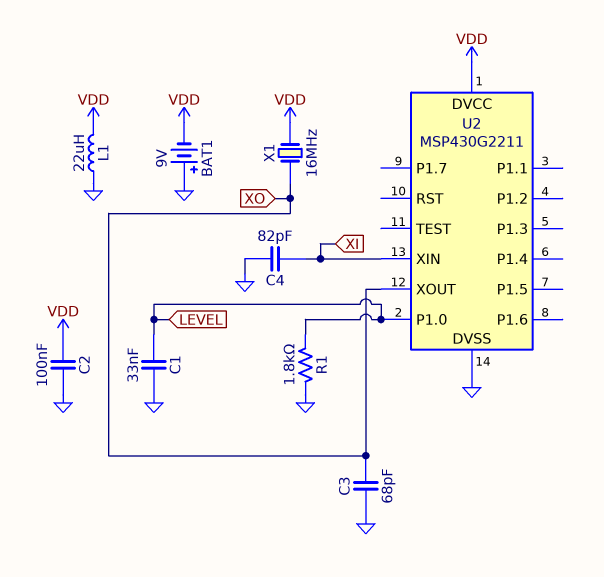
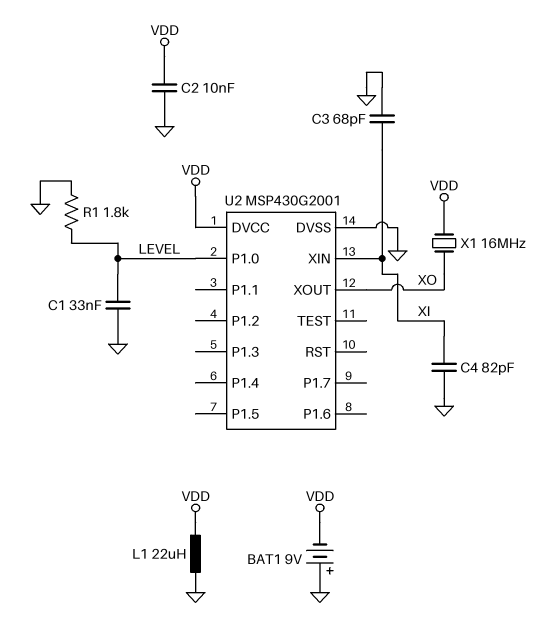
C2: 100nF (GND, VDD) -> 10nF (GND, VDD)
C3: 68pF (GND, XO) -> 68pF (GND, XI)
U2: MSP430G2211 -> MSP430G2001

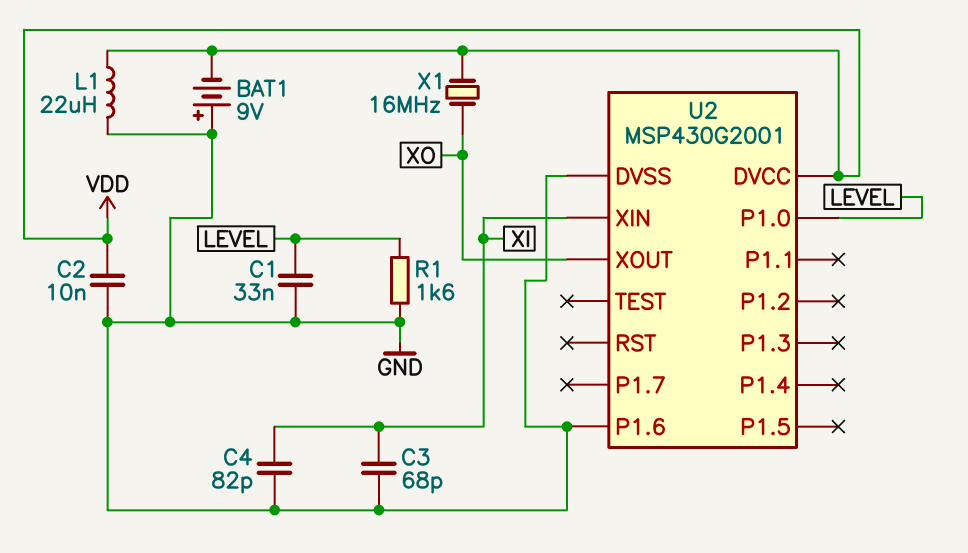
R1: 1.8k (GND, LEVEL) -> 1.6k (GND, LEVEL)
U2 pin P1.6: none -> GND

